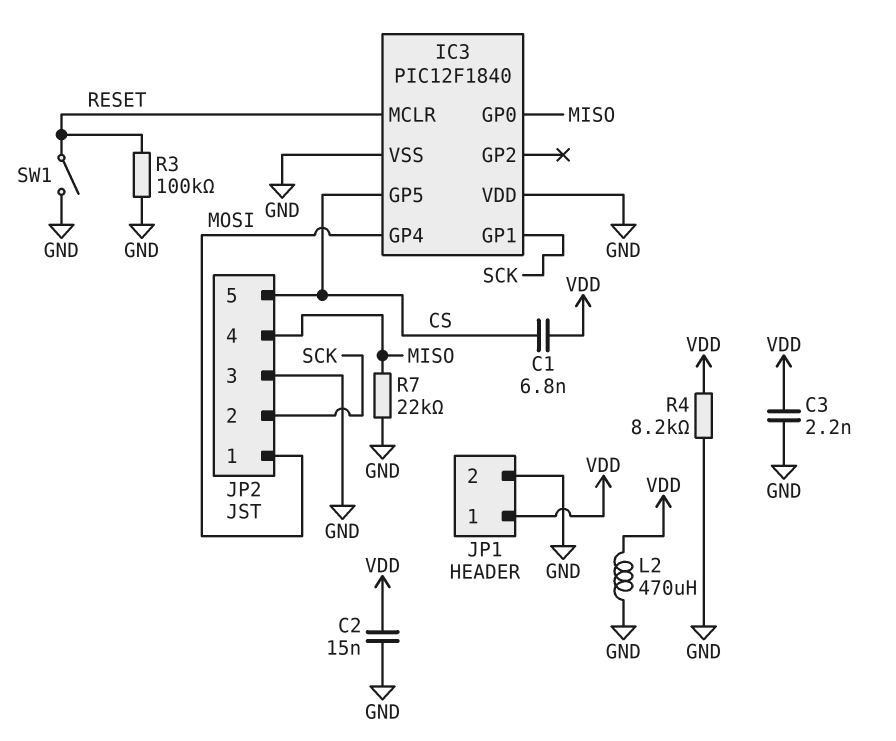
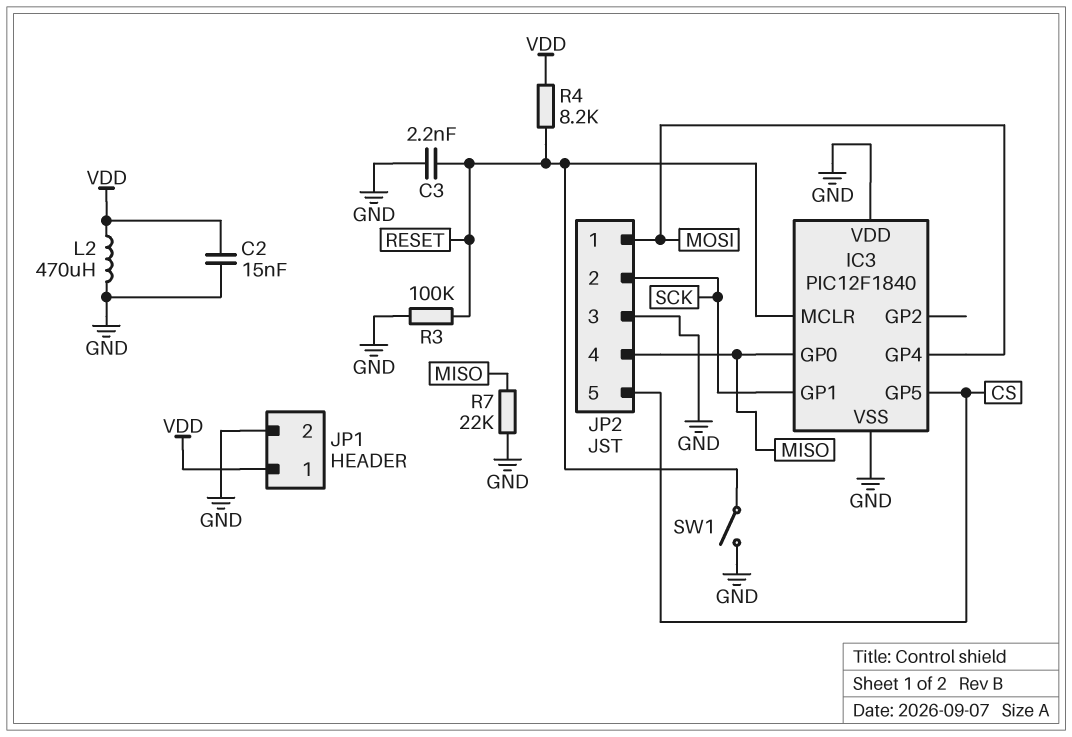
C1: 6.8nF (CS, VDD) -> none
C3: 2.2nF (GND, VDD) -> 2.2nF (GND, RESET)
R4: 8.2k (GND, VDD) -> 8.2k (RESET, VDD)

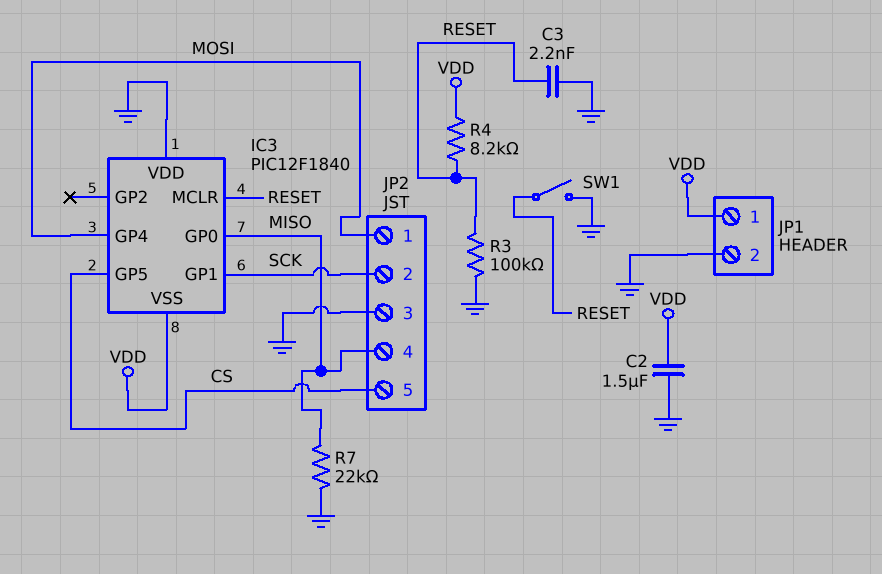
C2: 15nF (GND, VDD) -> 1.5uF (GND, VDD)
IC3 pin VSS: GND -> VDD
L2: 470uH (GND, VDD) -> none

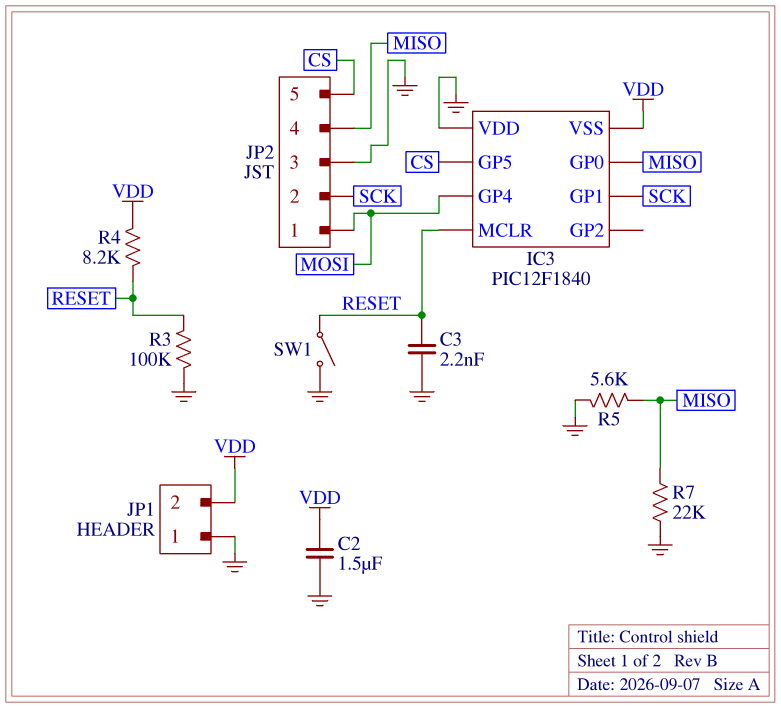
JP1 pin 1: VDD -> GND
JP1 pin 2: GND -> VDD
R5: none -> 5.6k (GND, MISO)

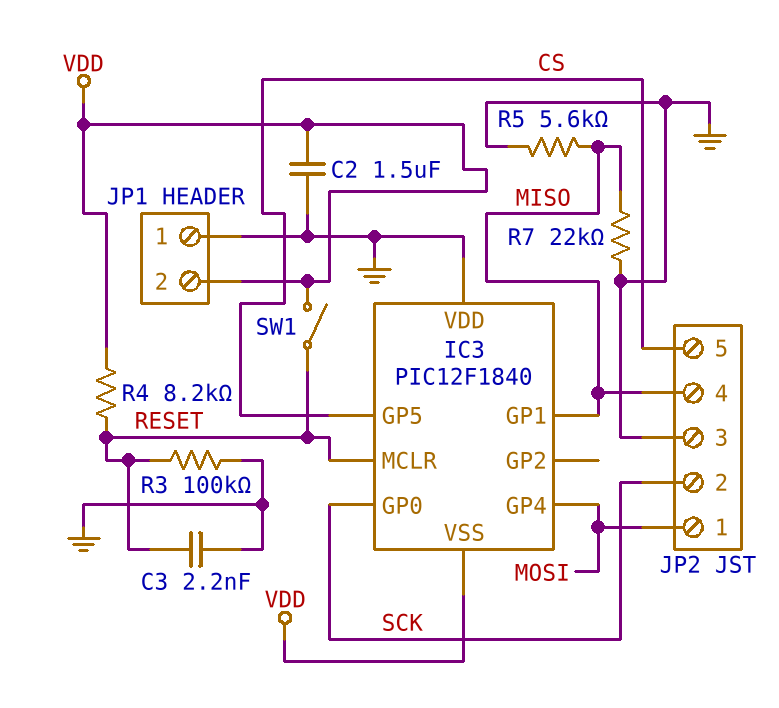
IC3 pin GP0: MISO -> SCK
IC3 pin GP1: SCK -> MISO
SW1: switch (GND, RESET) -> switch (RESET, VDD)

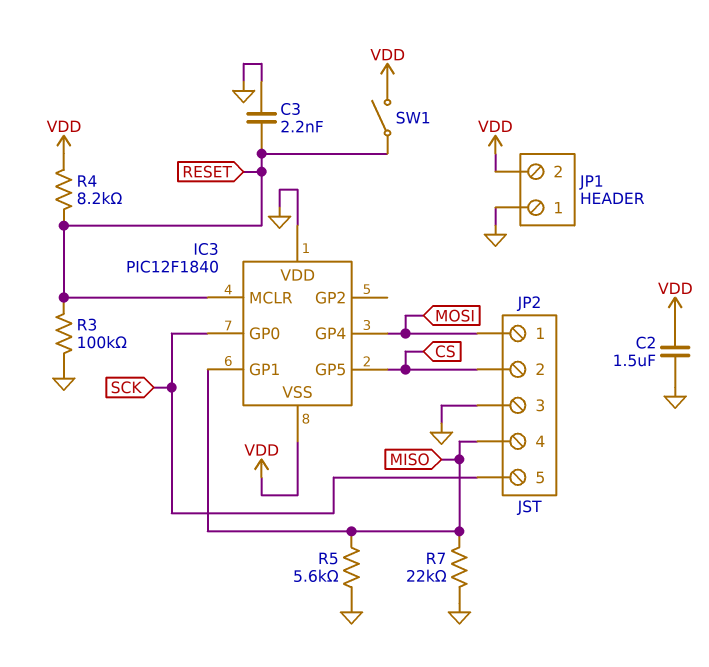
JP2 pin 2: SCK -> CS
JP2 pin 5: CS -> SCK

